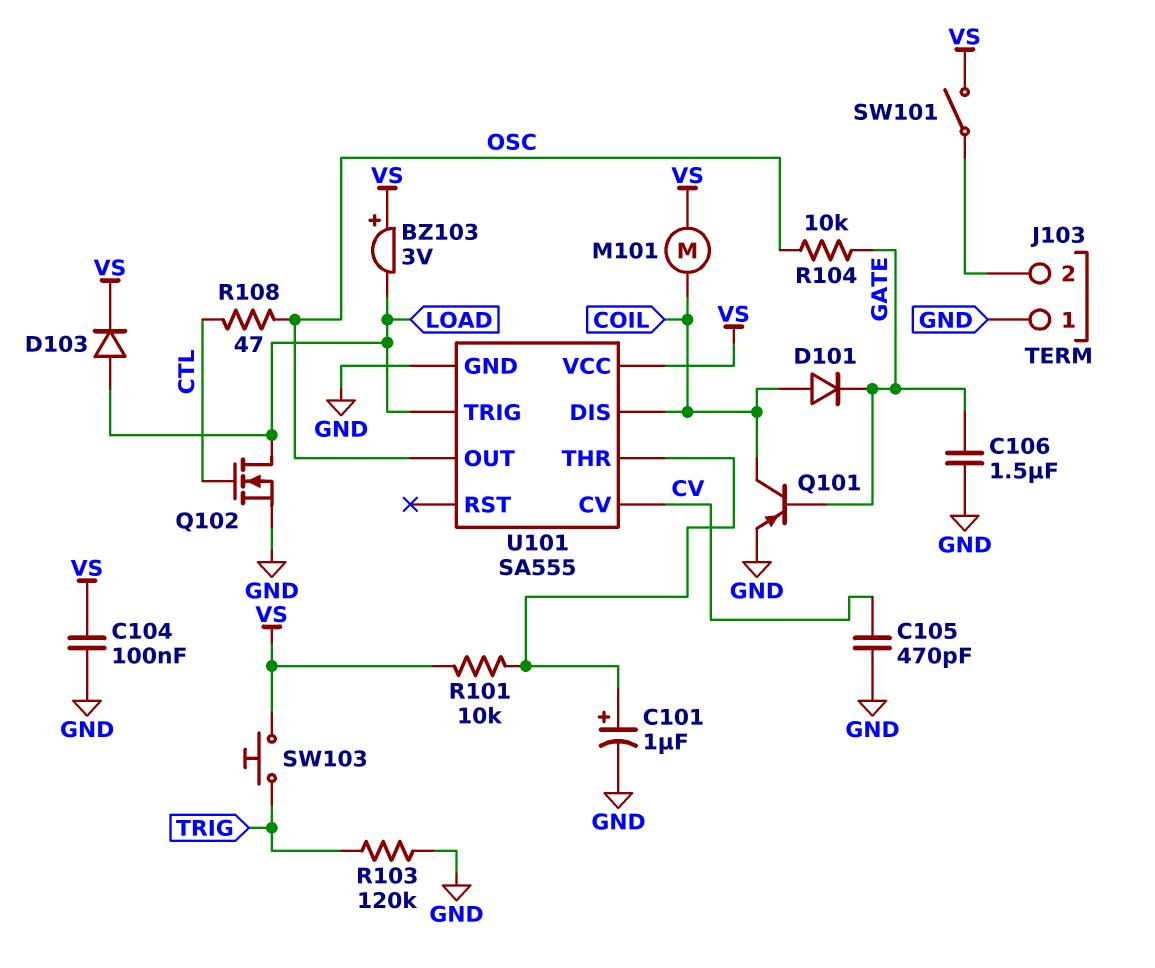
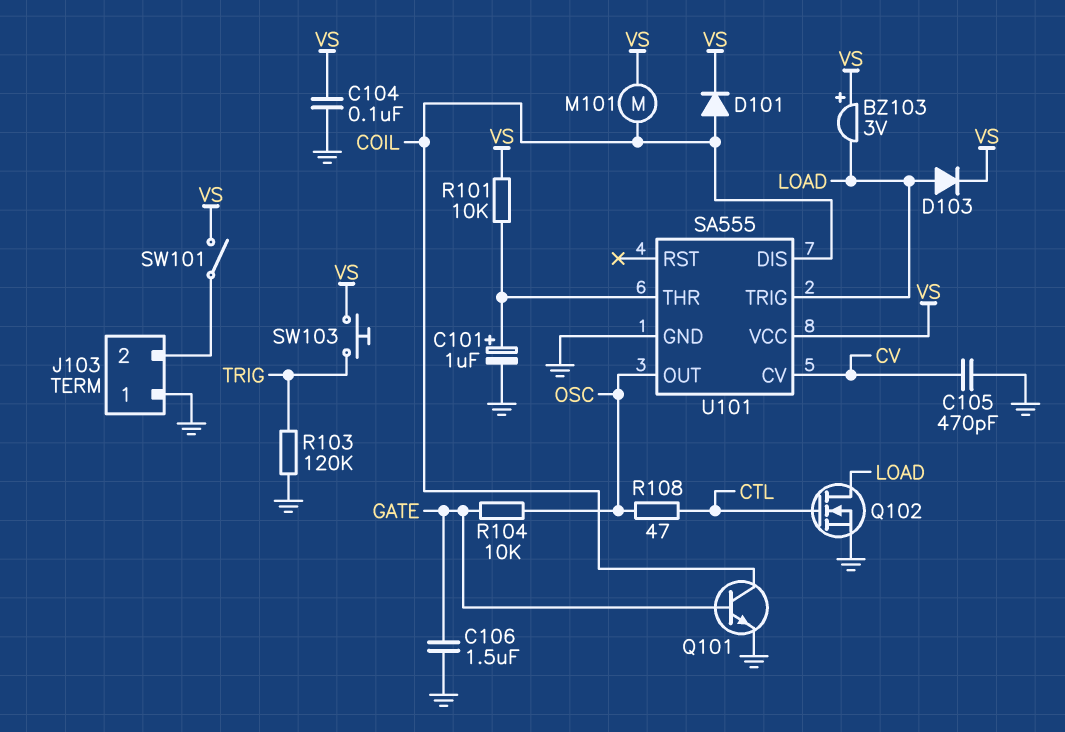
D101: diode (A COIL, K GATE) -> diode (A COIL, K VS)
Q101: PNP (B GATE, C COIL, E GND) -> NPN (B GATE, C COIL, E GND)

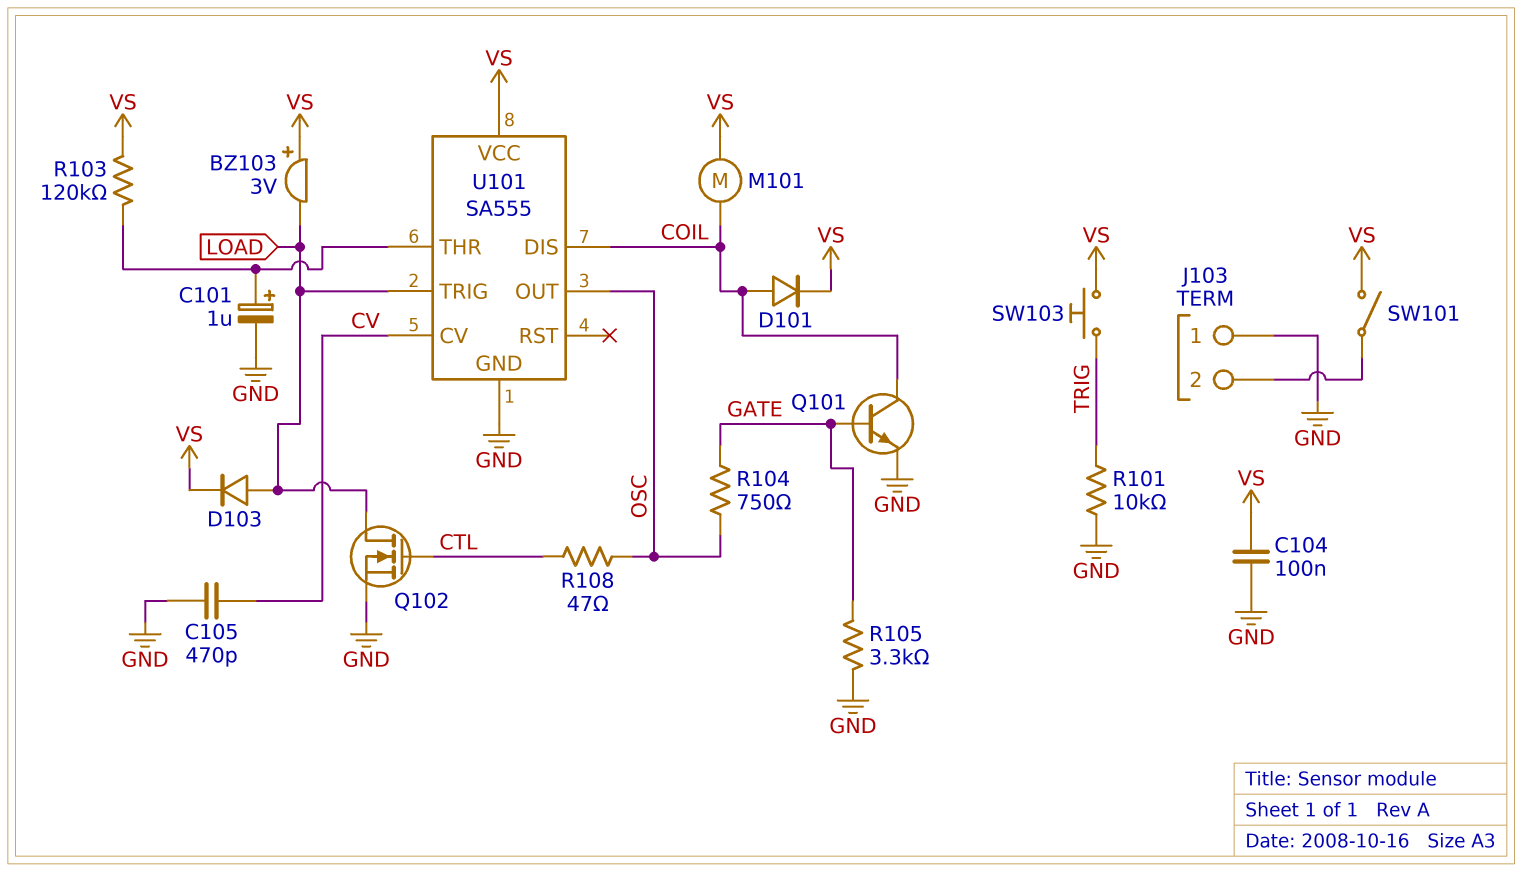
C106: 1.5uF (GATE, GND) -> none
R101: 10k (U101/THR, VS) -> 10k (GND, TRIG)
R103: 120k (GND, TRIG) -> 120k (U101/THR, VS)
R104: 10k (GATE, OSC) -> 750 (GATE, OSC)
R105: none -> 3.3k (GATE, GND)

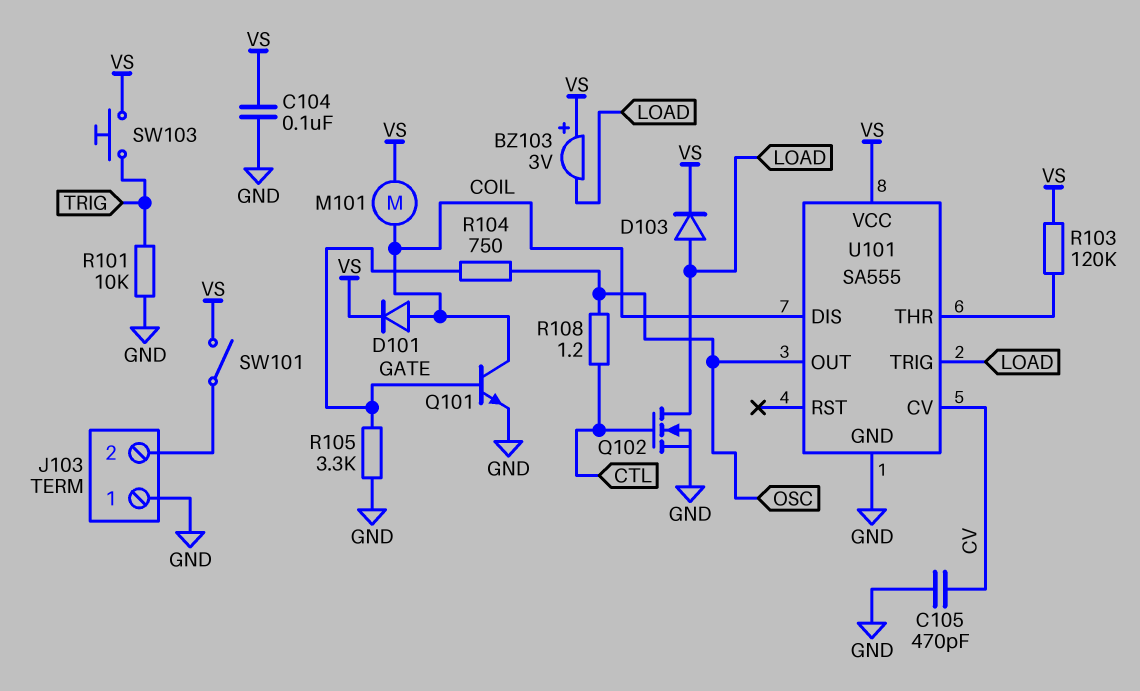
C101: 1uF (plus U101/THR, minus GND) -> none
R108: 47 (CTL, OSC) -> 1.2 (CTL, OSC)

